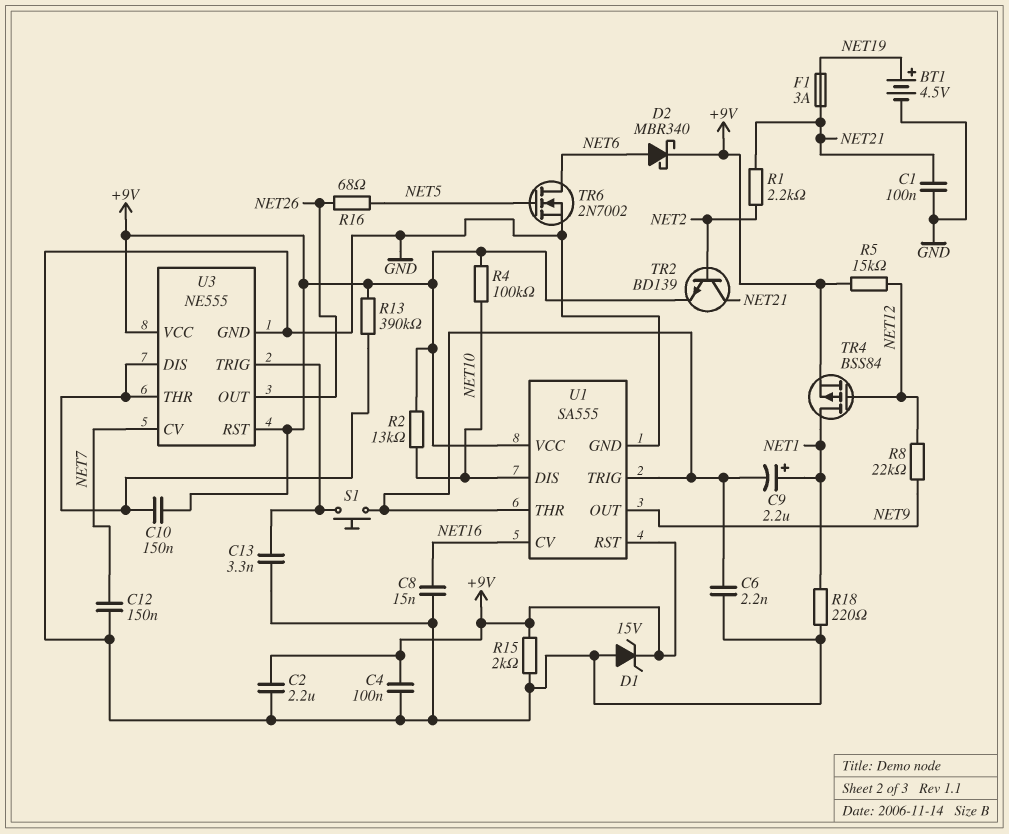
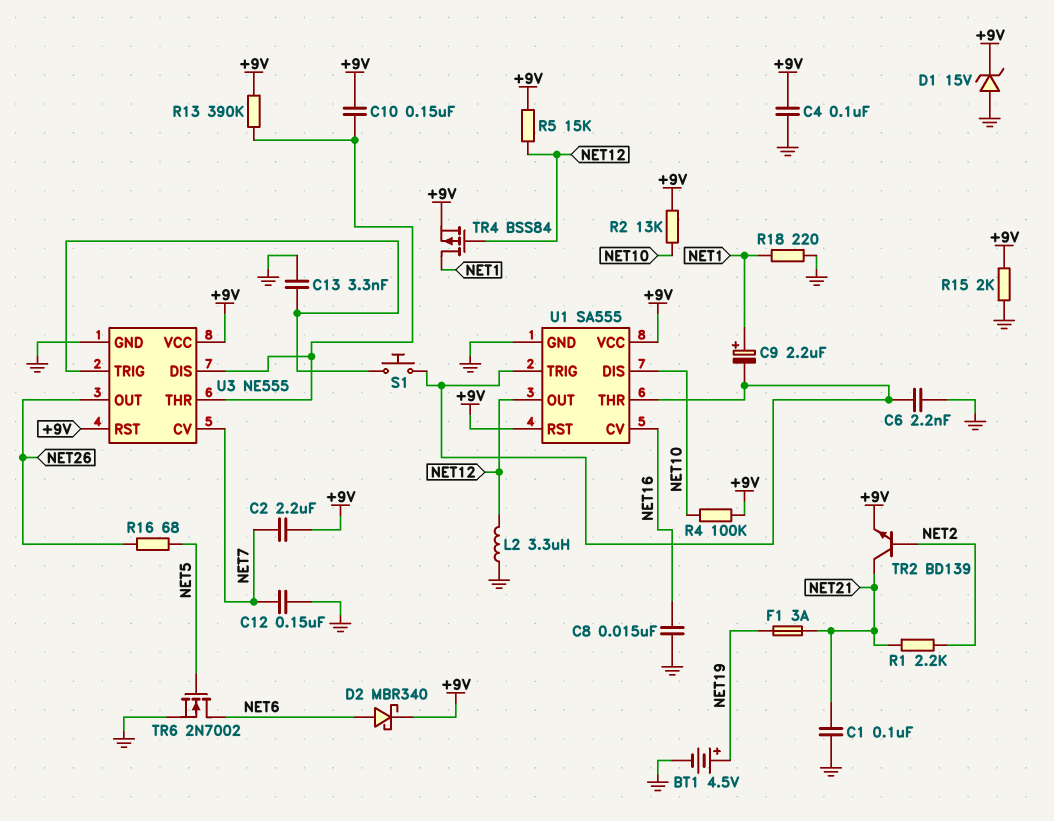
C2: 2.2uF (+9V, GND) -> 2.2uF (+9V, NET7)
L2: none -> 3.3uH (GND, NET12)
R8: 22k (NET9, NET12) -> none
U1 pin OUT: NET9 -> NET12

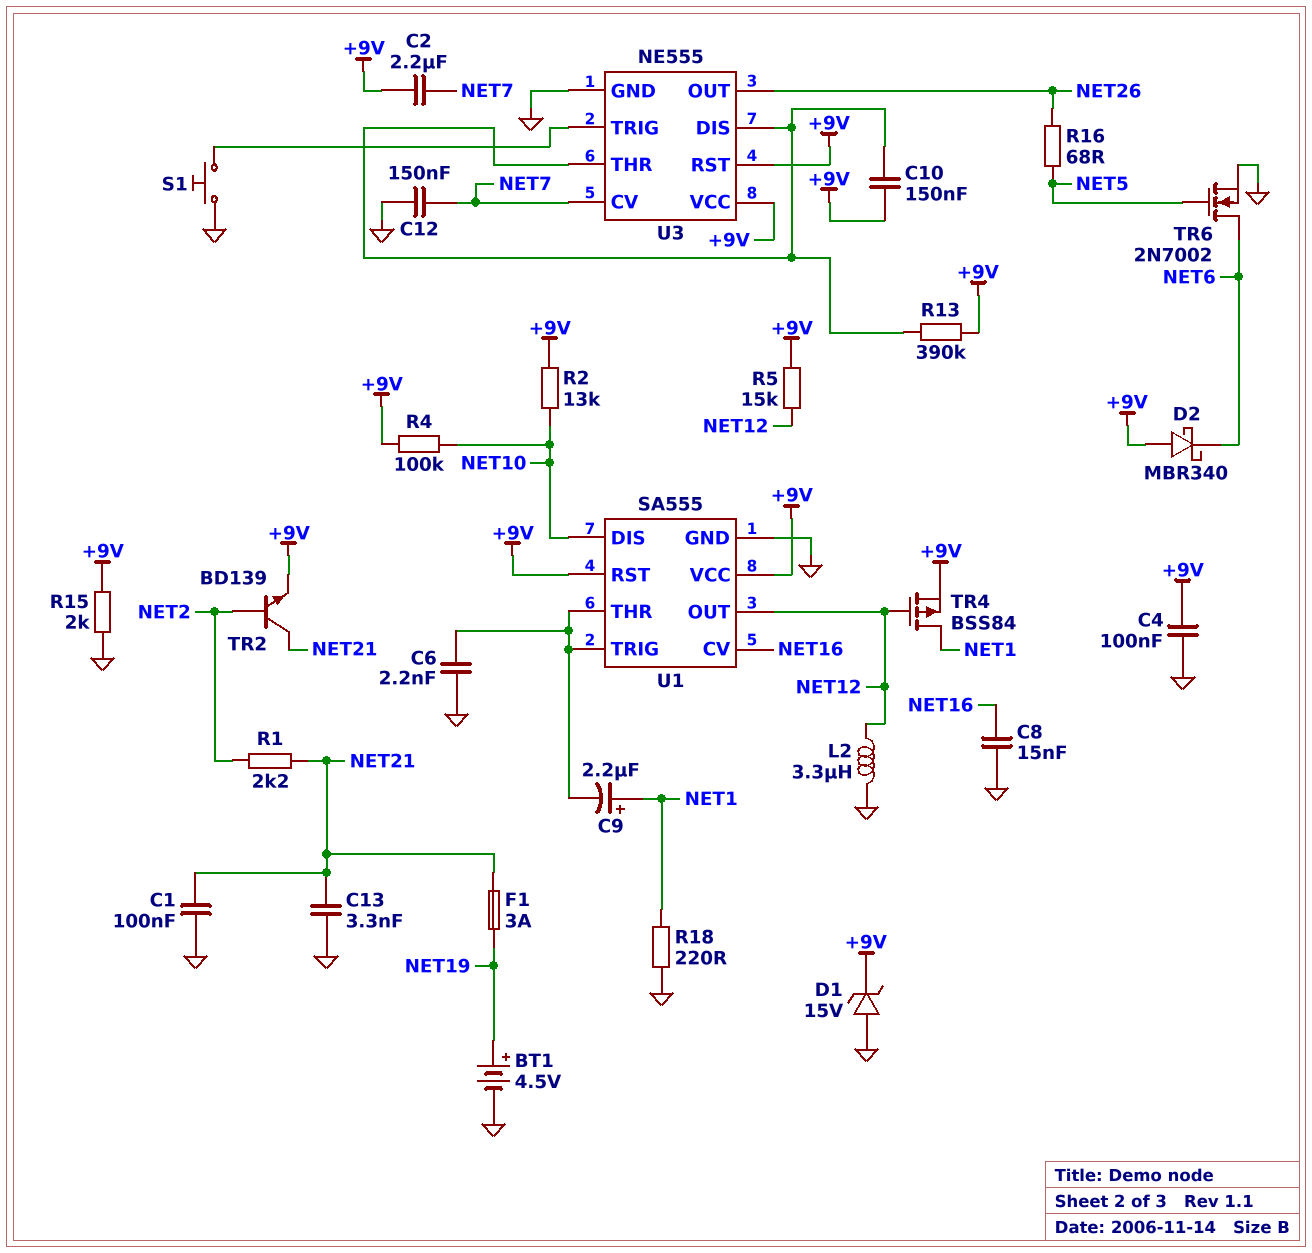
C13: 3.3nF (GND, U3/TRIG) -> 3.3nF (GND, NET21)
D2: schottky MBR340 (A NET6, K +9V) -> schottky MBR340 (A +9V, K NET6)
S1: button (U1/THR, U3/TRIG) -> button (GND, U3/TRIG)

